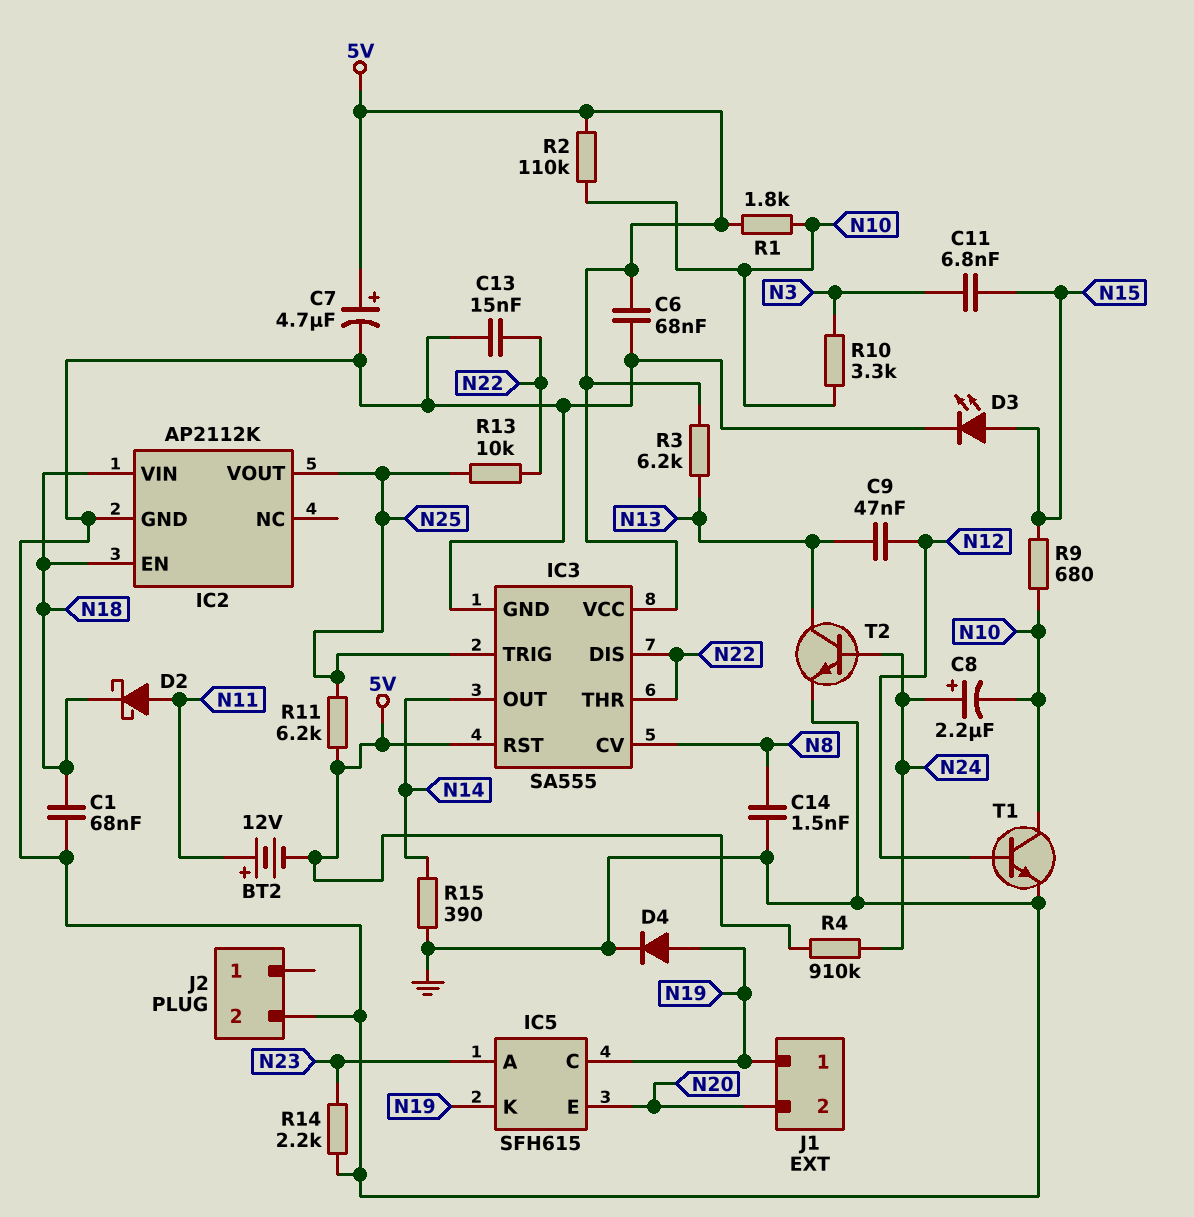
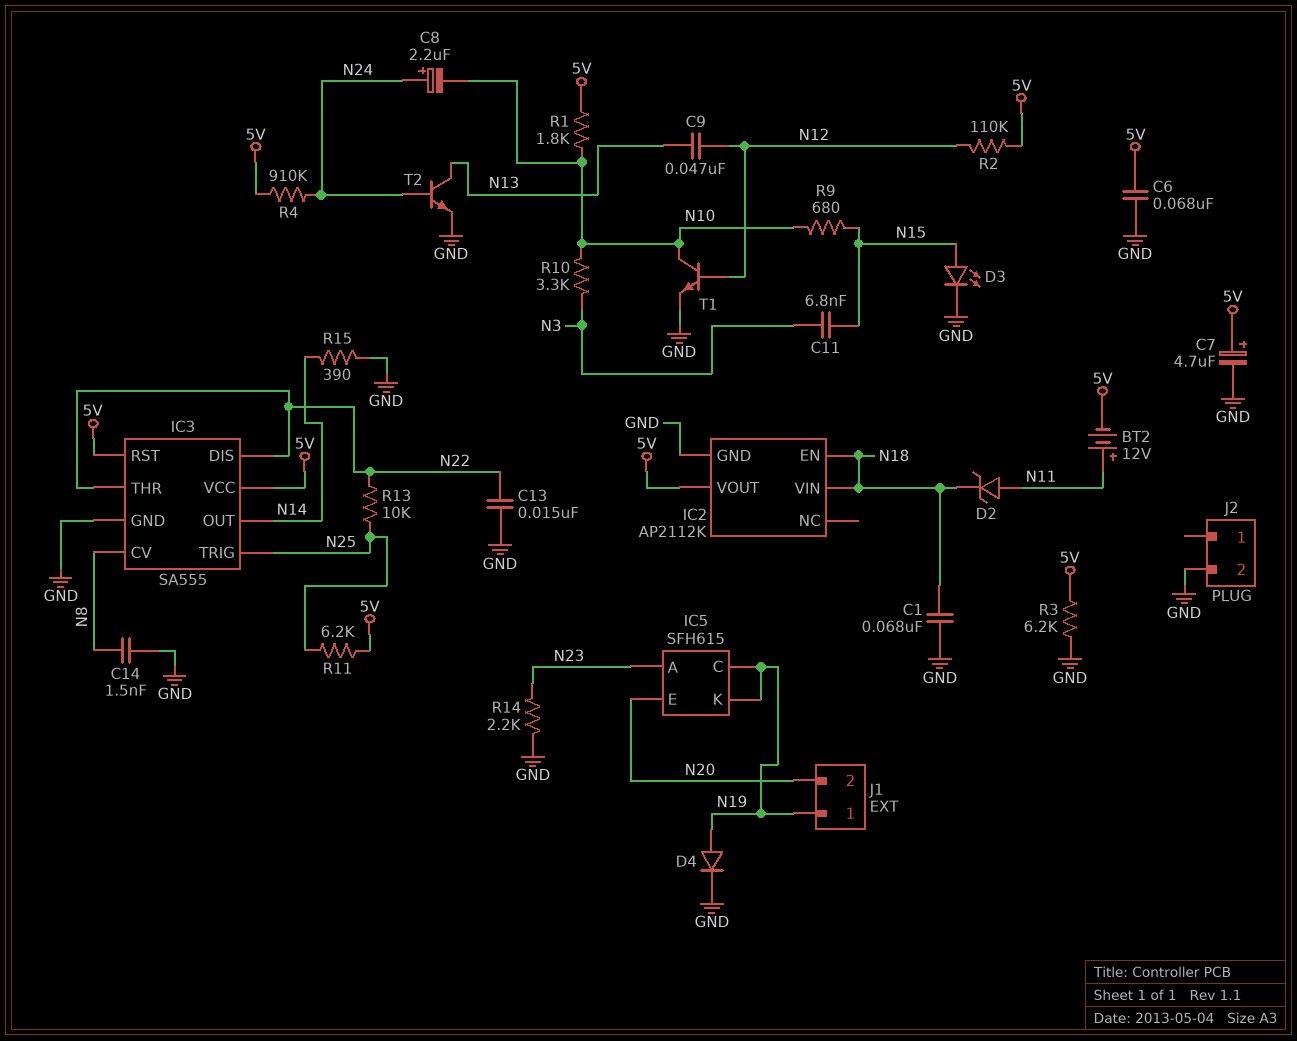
D2: schottky (A N11, K N18) -> zener (A N11, K N18)
IC2 pin VOUT: N25 -> 5V
R2: 110k (5V, N10) -> 110k (5V, N12)
R3: 6.2k (5V, N13) -> 6.2k (5V, GND)

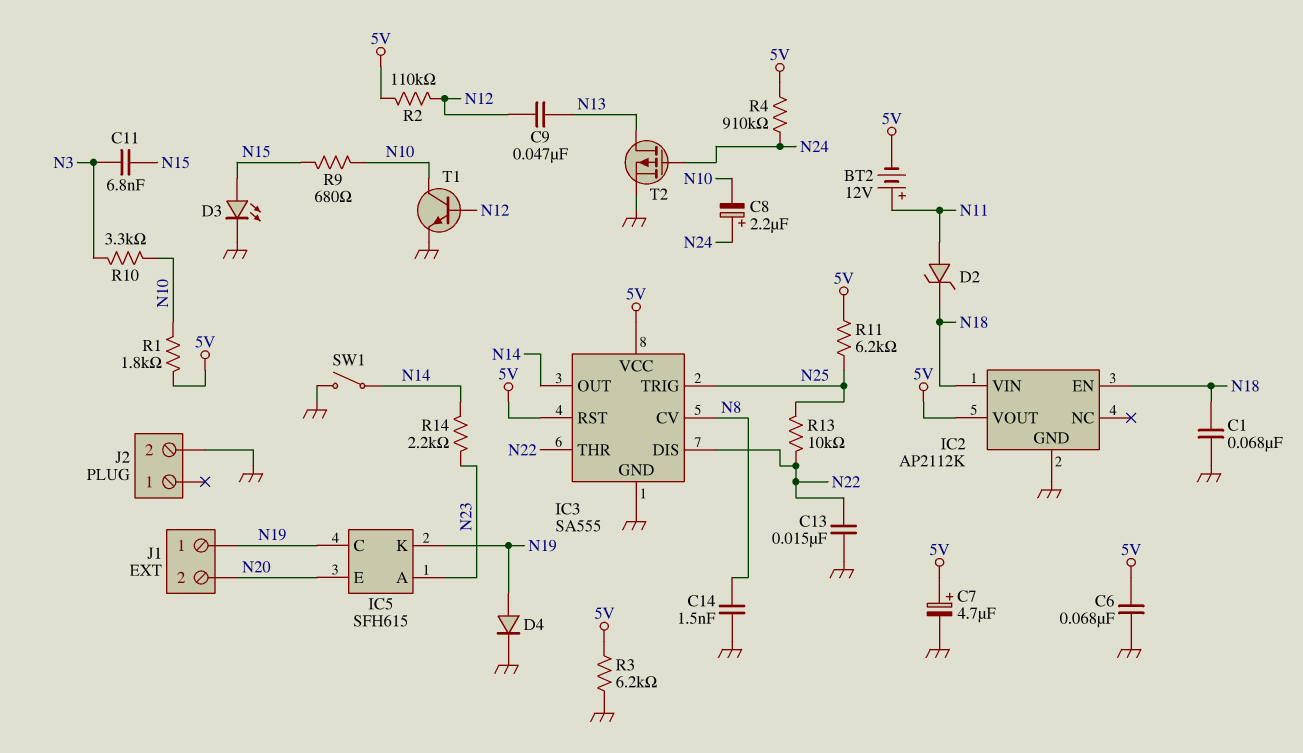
R14: 2.2k (GND, N23) -> 2.2k (N14, N23)
R15: 390 (GND, N14) -> none
SW1: none -> switch (GND, N14)
T2: NPN (B N24, C N13, E GND) -> PMOS (G N24, D N13, S GND)

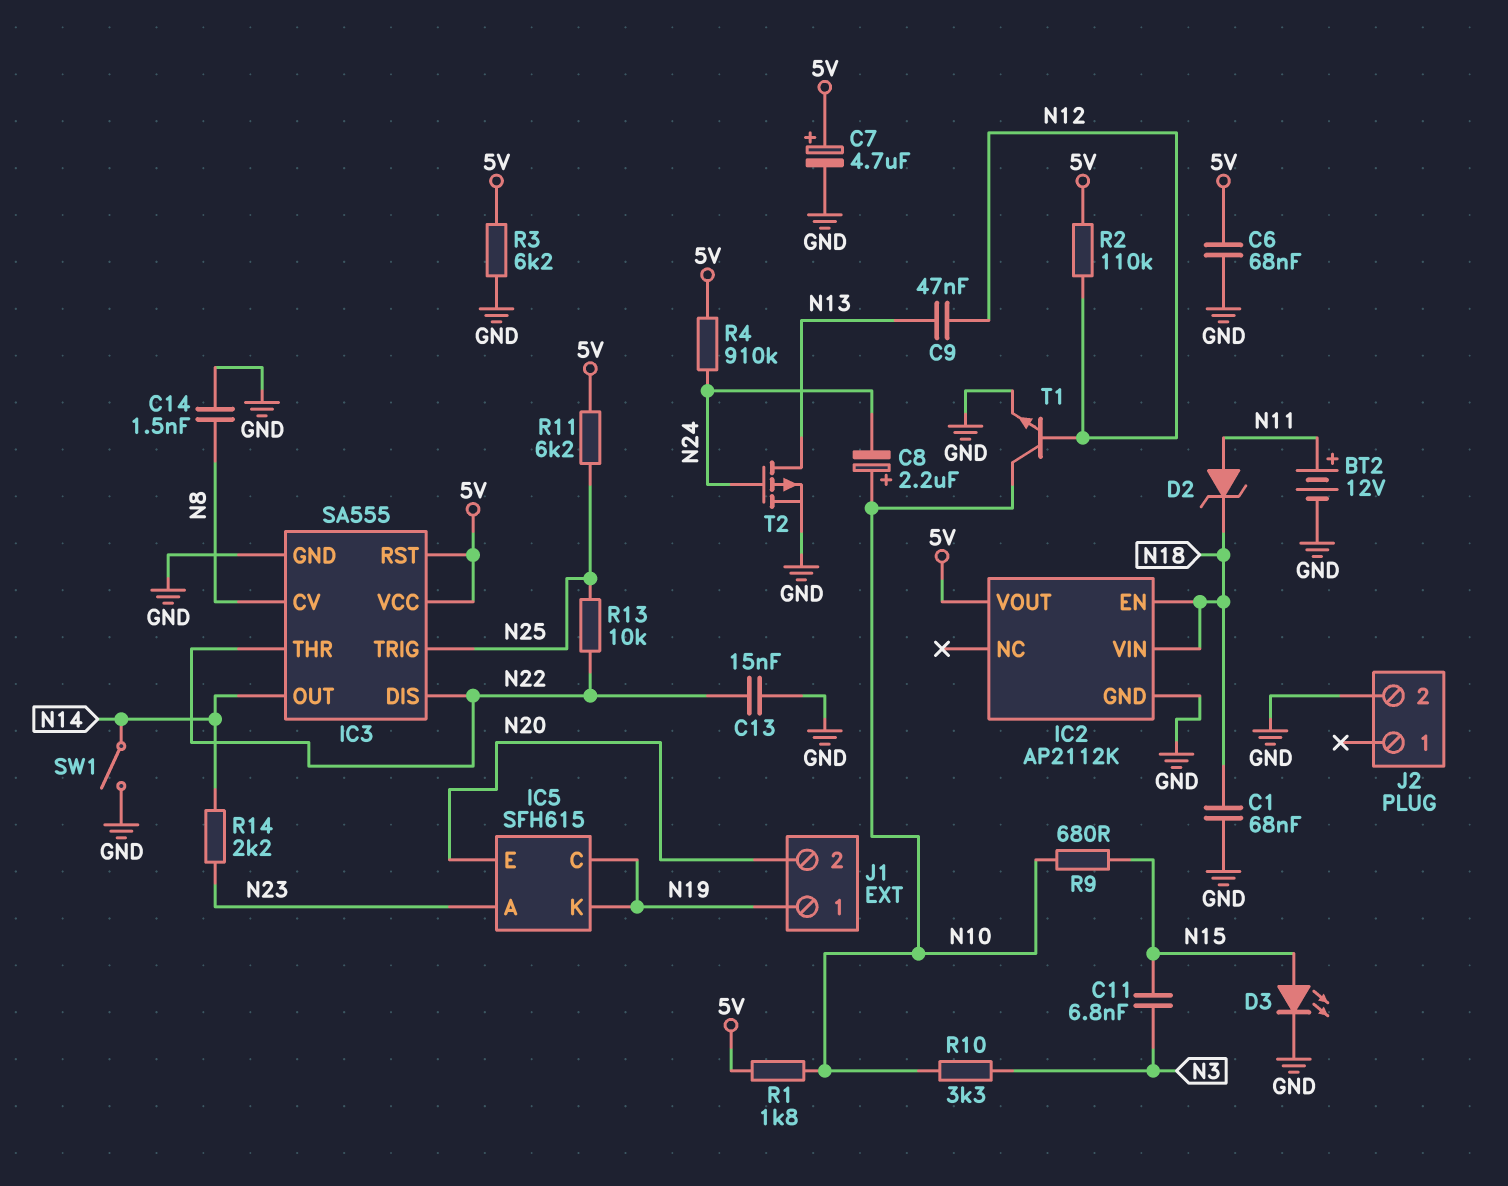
BT2: 12V (plus N11, minus 5V) -> 12V (plus N11, minus GND)
C8: 2.2uF (plus N24, minus N10) -> 2.2uF (plus N10, minus N24)
D4: diode (A N19, K GND) -> none

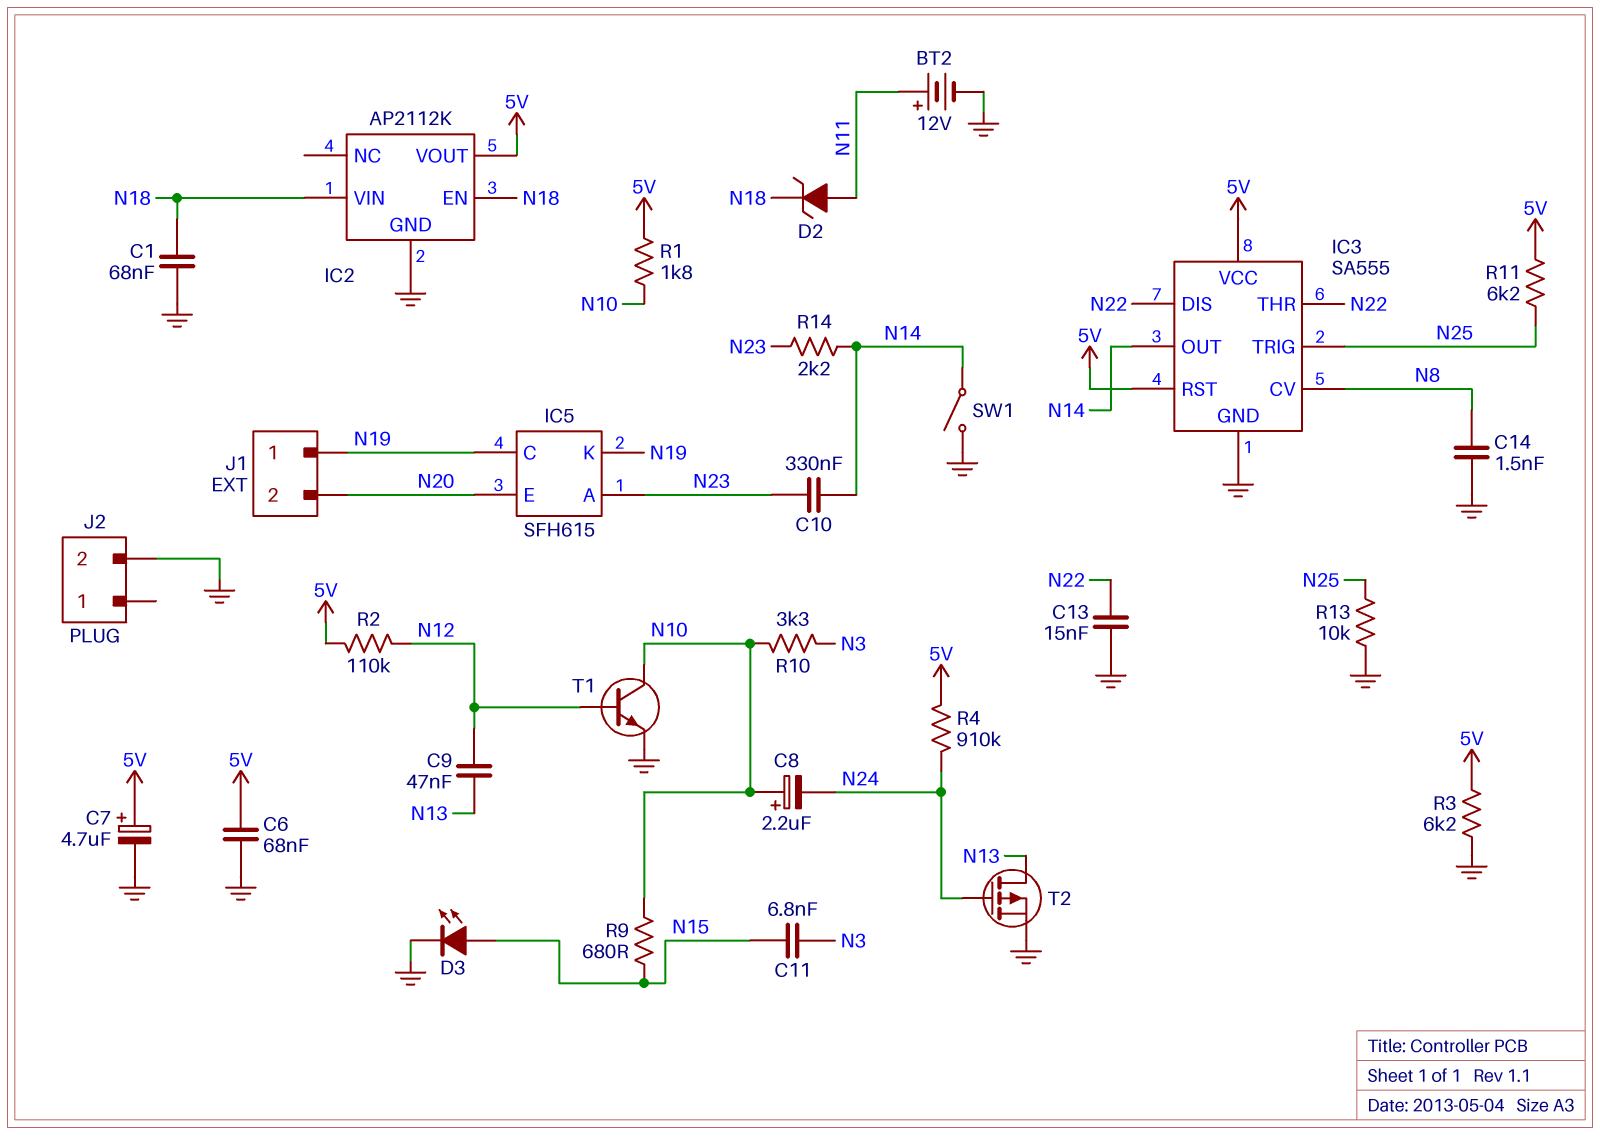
C10: none -> 330nF (N14, N23)
R13: 10k (N22, N25) -> 10k (GND, N25)

